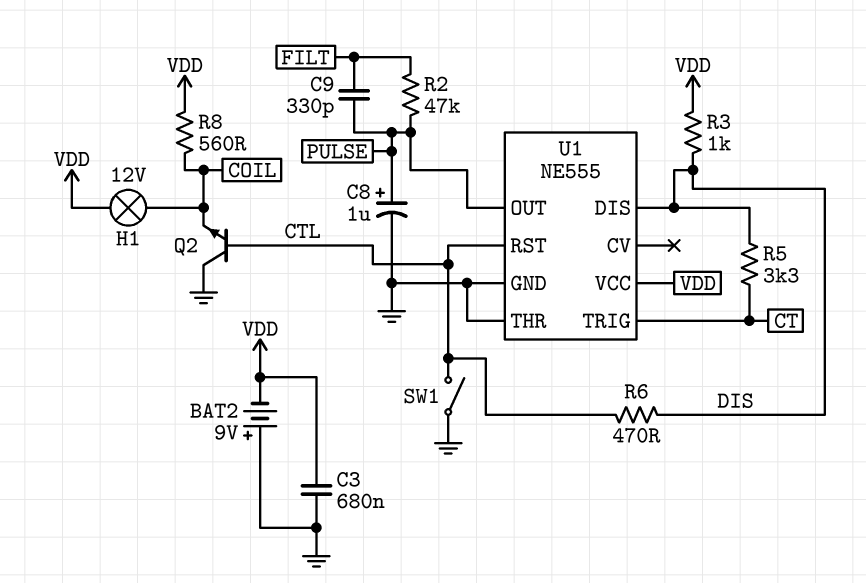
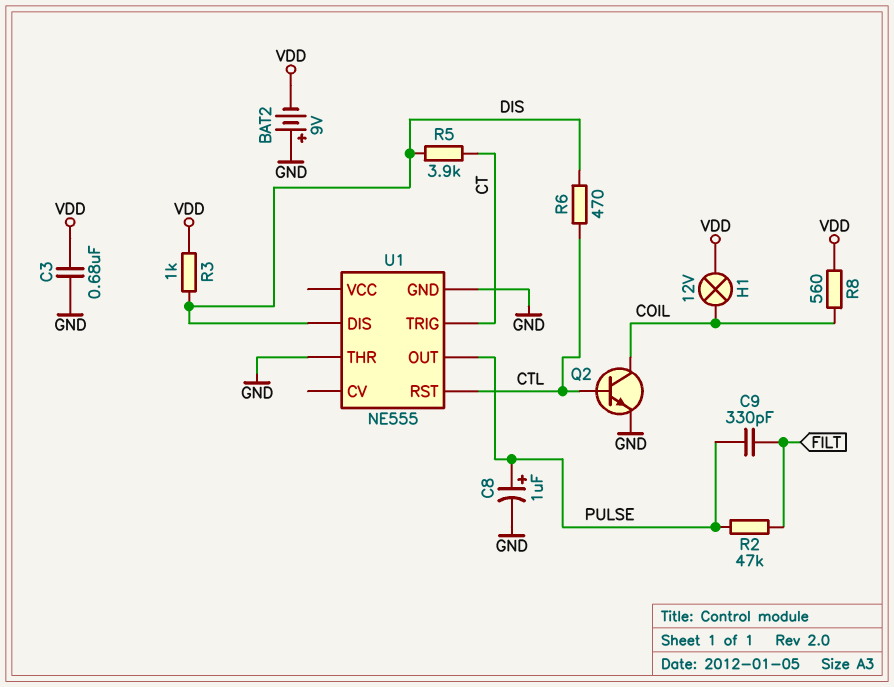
Q2: NPN (B CTL, C GND, E COIL) -> NPN (B CTL, C COIL, E GND)
R5: 3.3k (CT, DIS) -> 3.9k (CT, DIS)
SW1: switch (CTL, GND) -> none
U1 pin VCC: VDD -> none

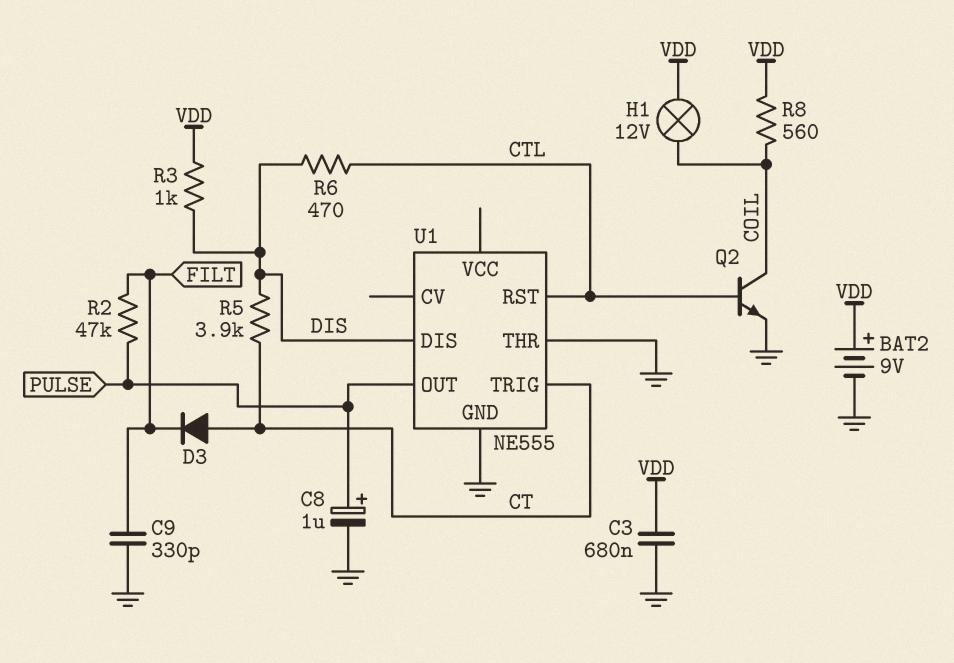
BAT2: 9V (plus GND, minus VDD) -> 9V (plus VDD, minus GND)
C9: 330pF (FILT, PULSE) -> 330pF (FILT, GND)
D3: none -> diode (A CT, K FILT)

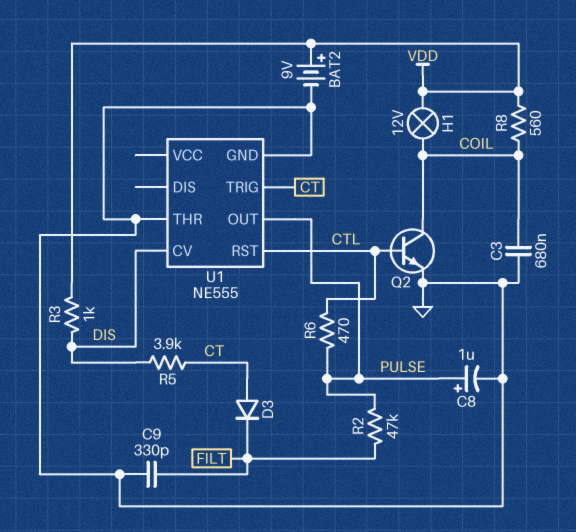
C3: 680nF (GND, VDD) -> 680nF (COIL, GND)
R6: 470 (CTL, DIS) -> 470 (CTL, PULSE)
U1 pin CV: none -> DIS
U1 pin DIS: DIS -> none

